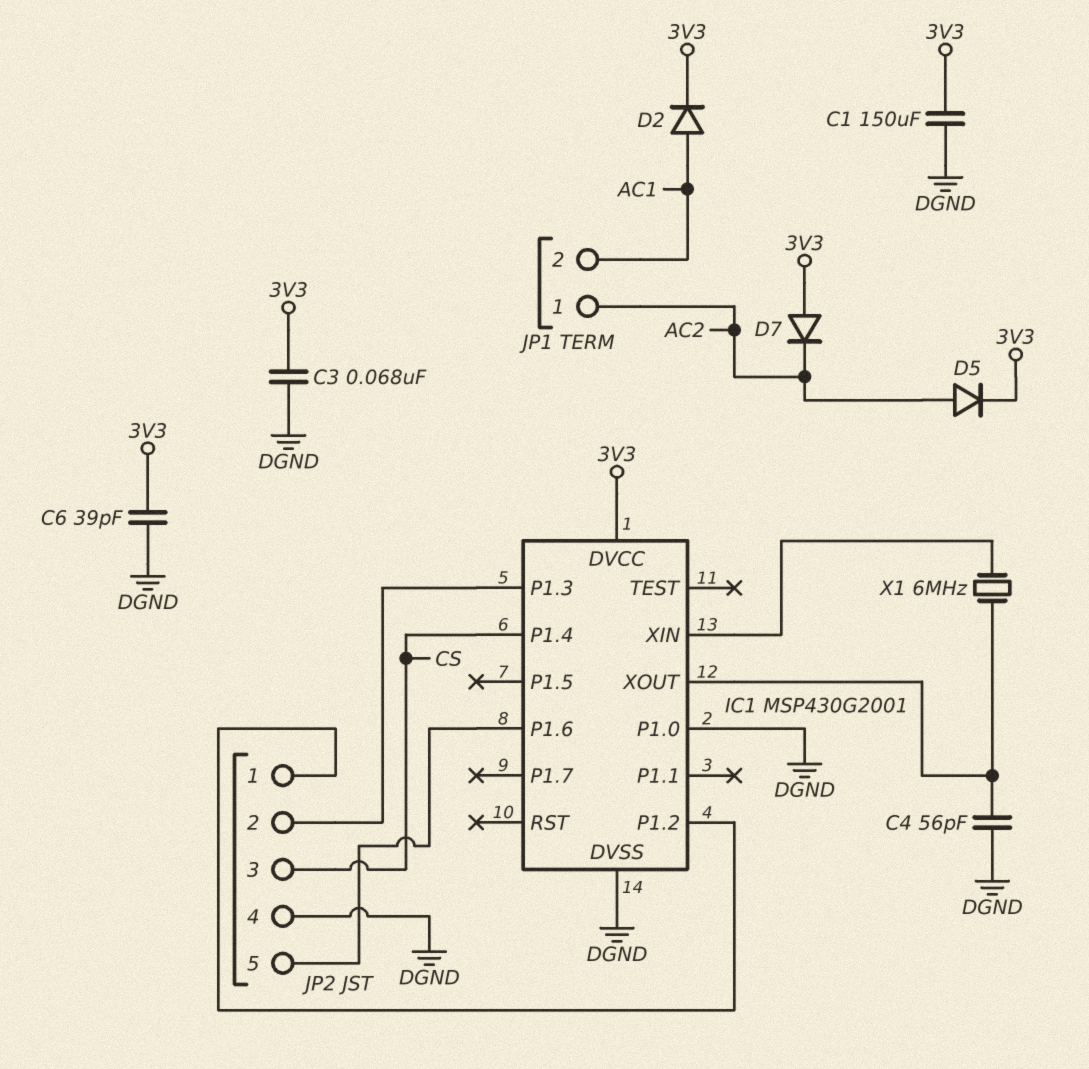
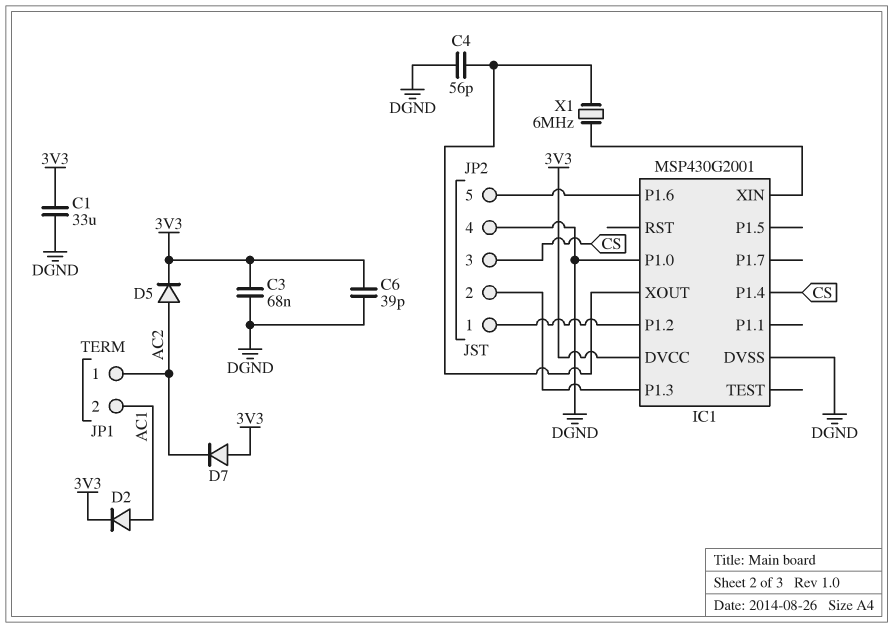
C1: 150uF (3V3, DGND) -> 33uF (3V3, DGND)

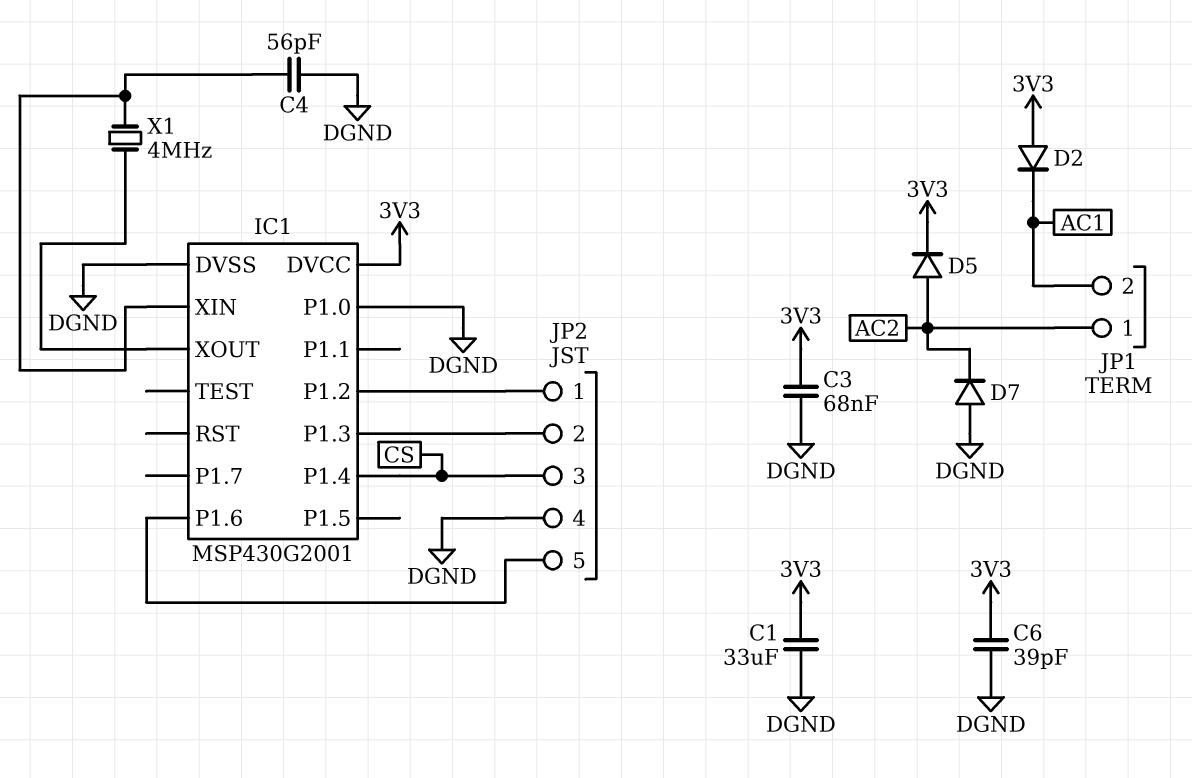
C4: 56pF (DGND, IC1/XOUT) -> 56pF (DGND, IC1/XIN)
D2: diode (A AC1, K 3V3) -> diode (A 3V3, K AC1)
D7: diode (A 3V3, K AC2) -> diode (A DGND, K AC2)
X1: 6MHz (IC1/XIN, IC1/XOUT) -> 4MHz (IC1/XIN, IC1/XOUT)

